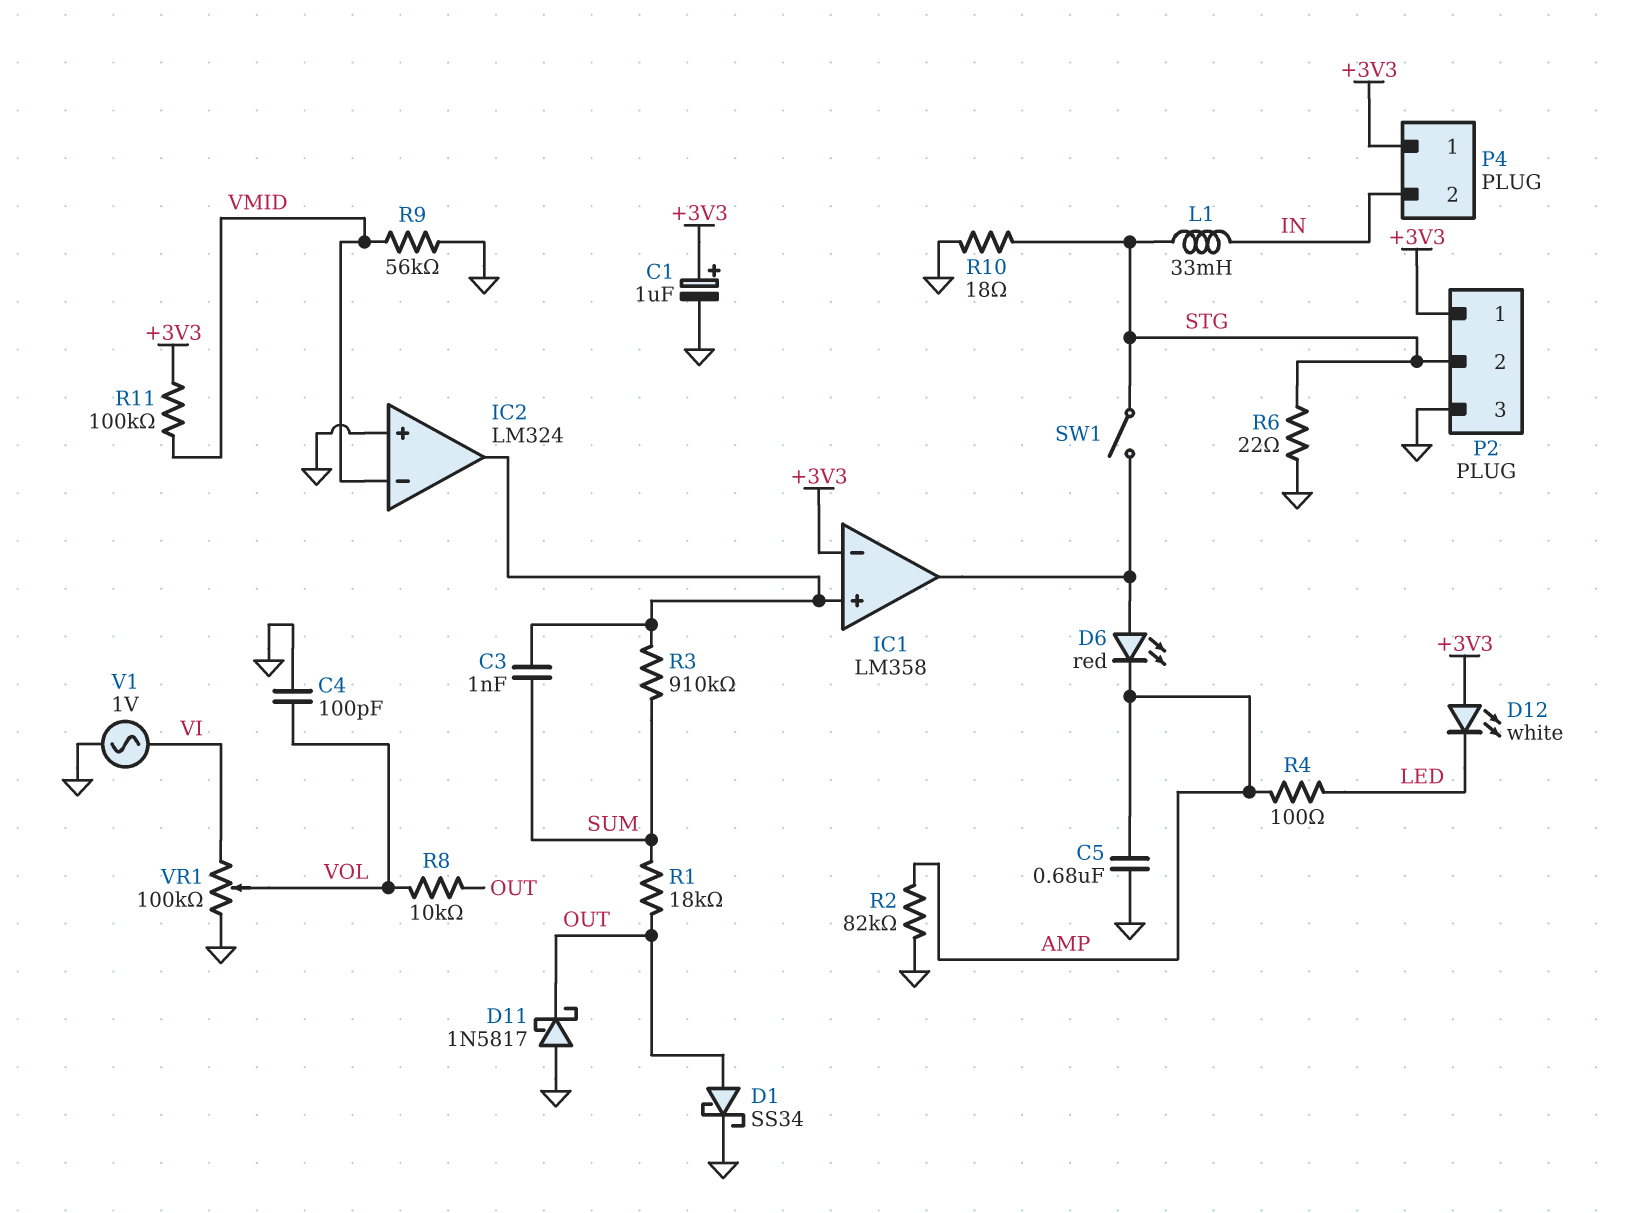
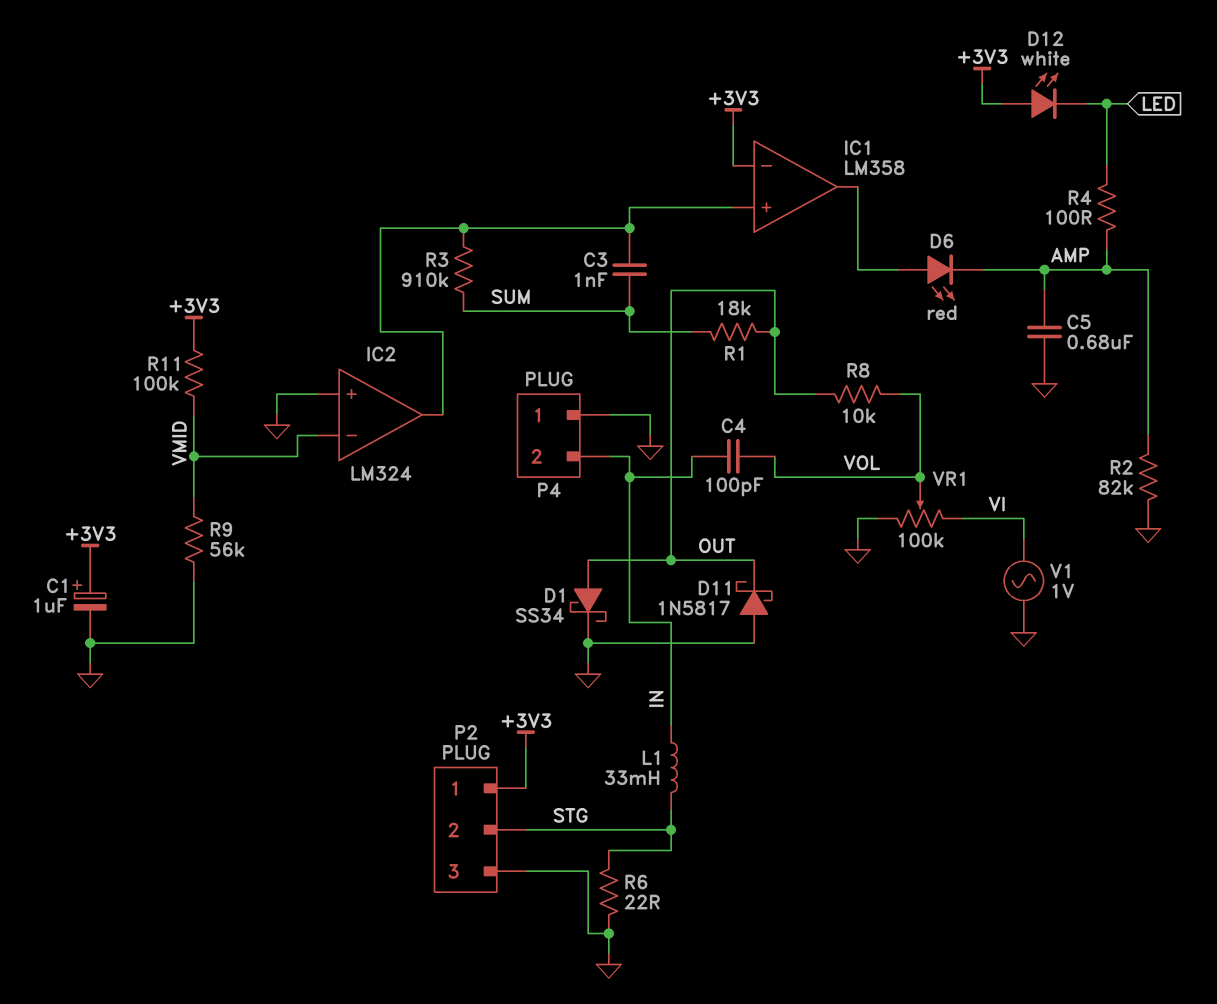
C4: 100pF (GND, VOL) -> 100pF (IN, VOL)
P4 pin 1: +3V3 -> GND
R10: 18 (GND, STG) -> none
SW1: switch (IC1/out, STG) -> none

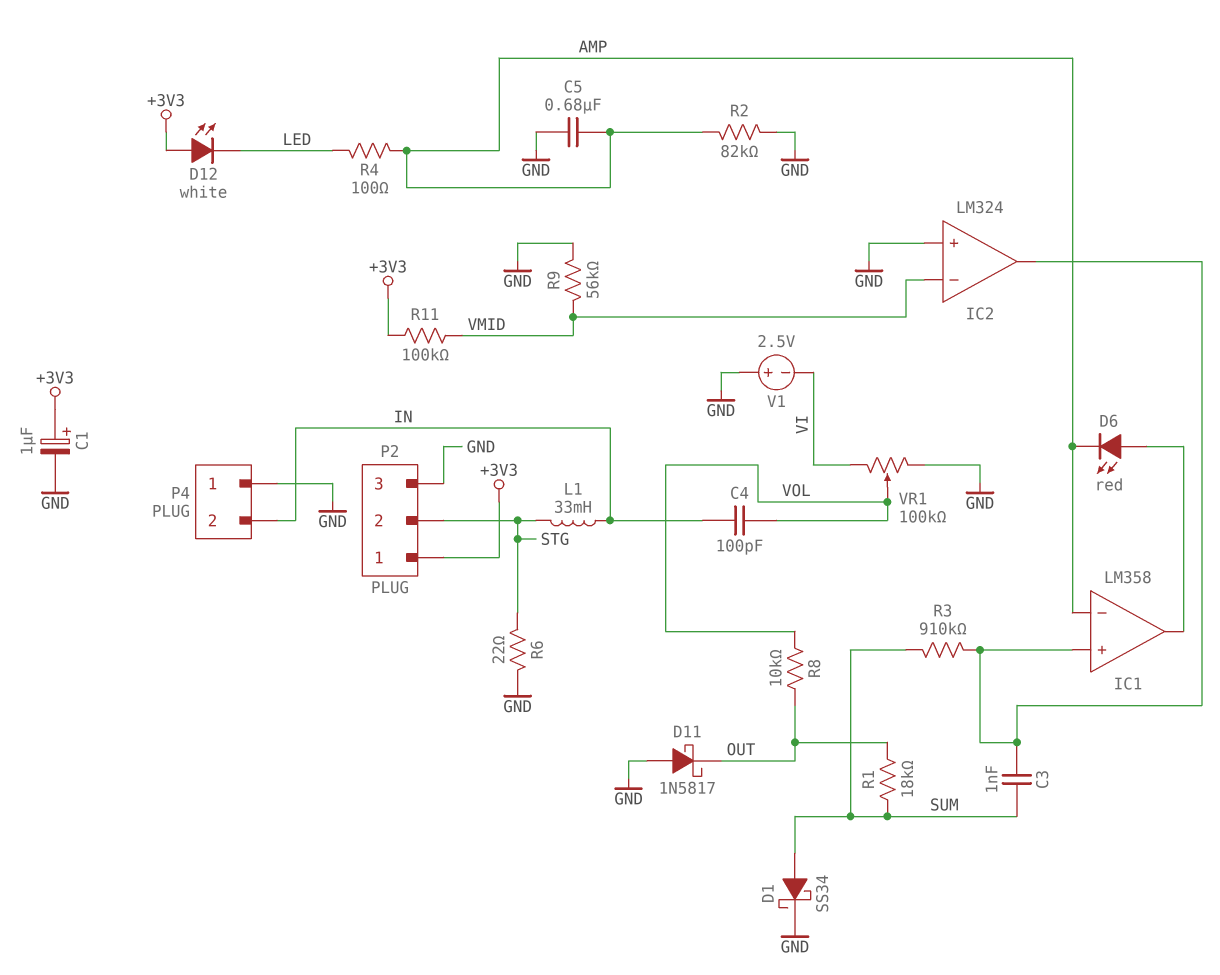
D1: schottky SS34 (A OUT, K GND) -> schottky SS34 (A SUM, K GND)
IC1 pin in-: +3V3 -> AMP
V1: AC 1V (GND, VI) -> 2.5V (plus GND, minus VI)

